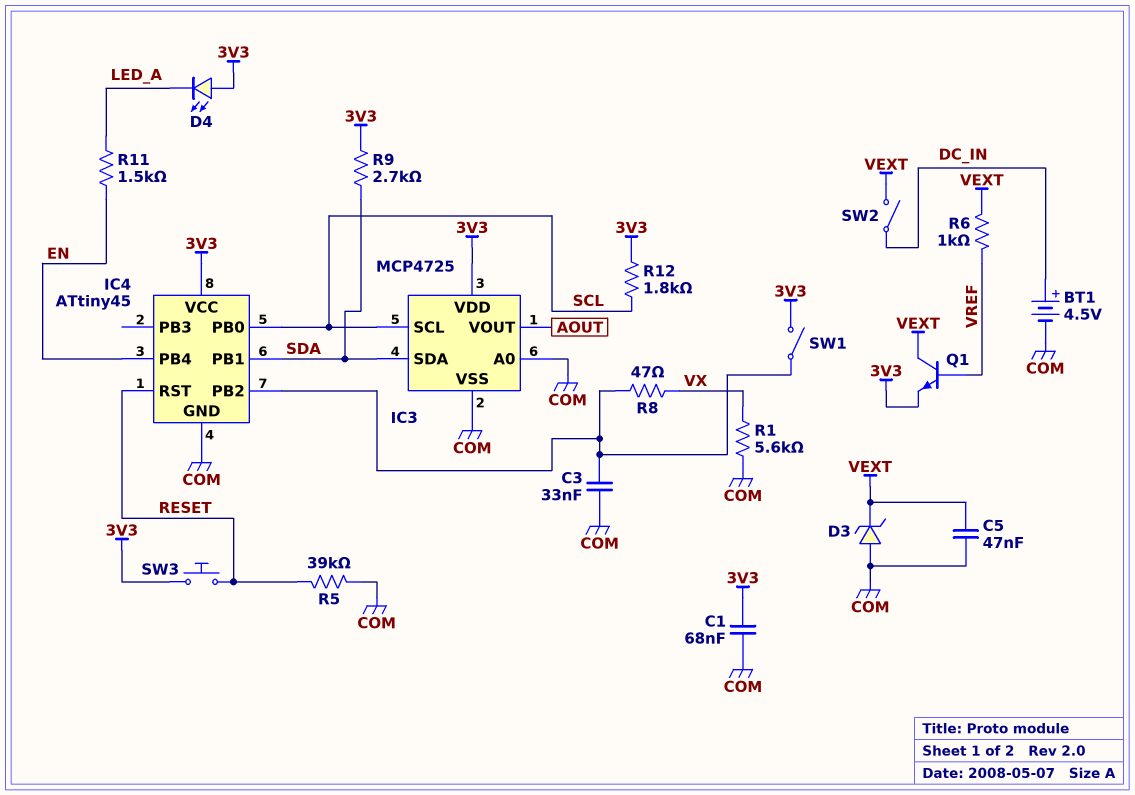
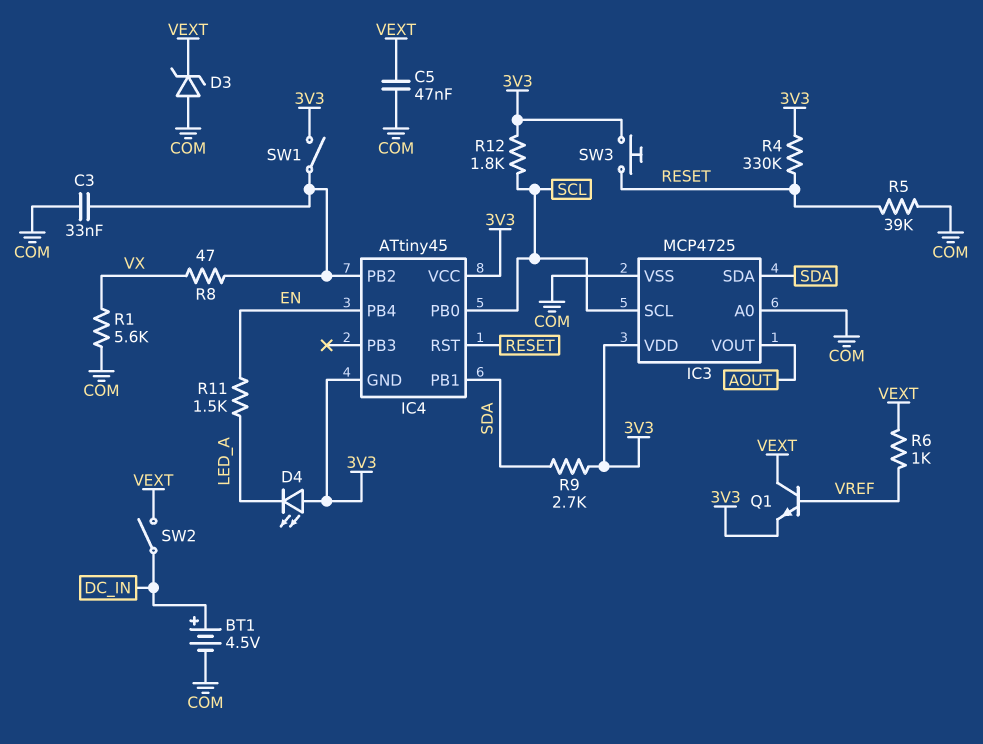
C1: 68nF (3V3, COM) -> none
IC4 pin GND: COM -> 3V3
R4: none -> 330k (3V3, RESET)

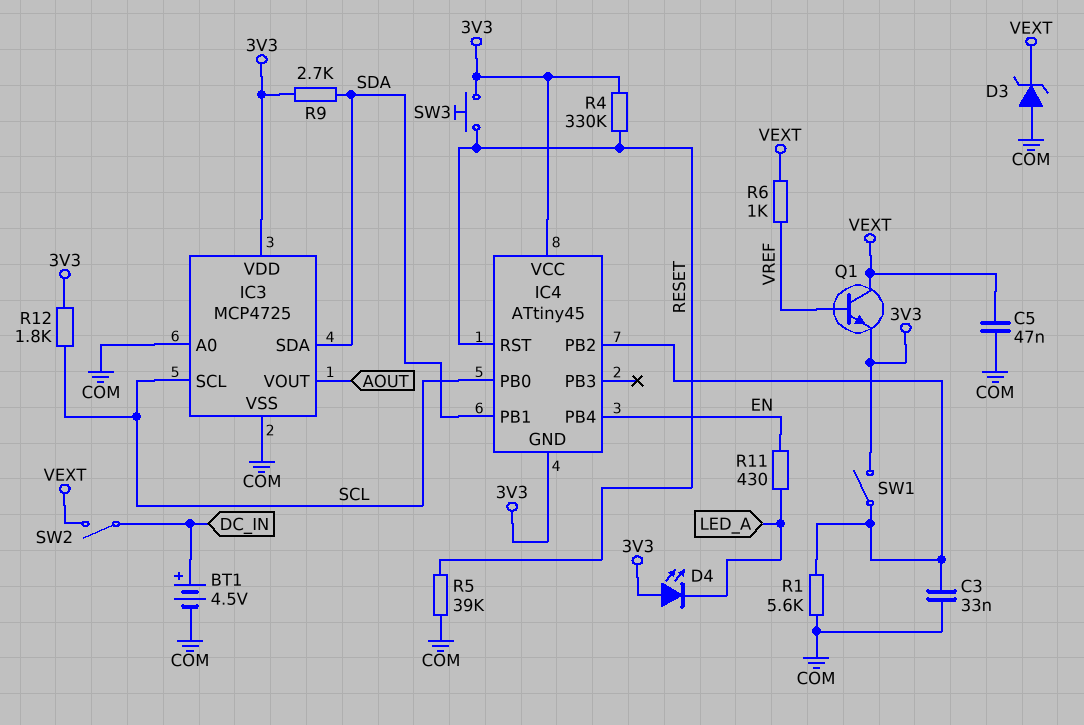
R1: 5.6k (COM, VX) -> 5.6k (COM, IC4/PB2)
R8: 47 (IC4/PB2, VX) -> none
R11: 1.5k (EN, LED_A) -> 430 (EN, LED_A)

